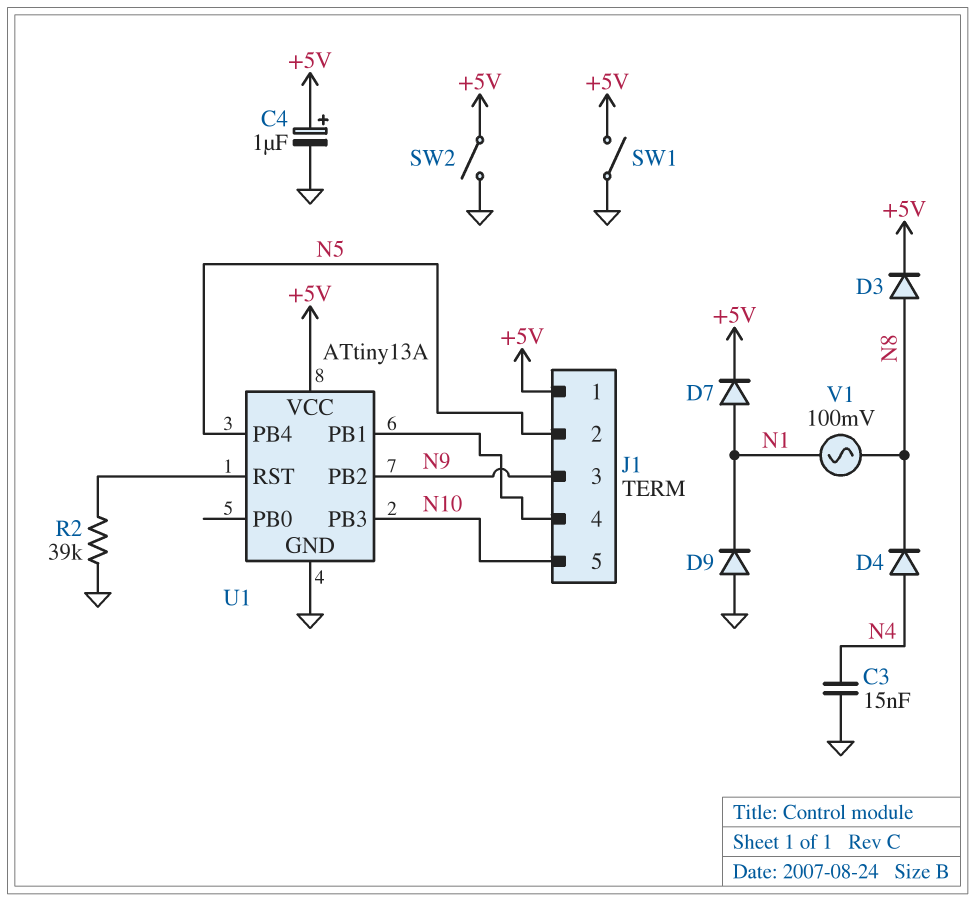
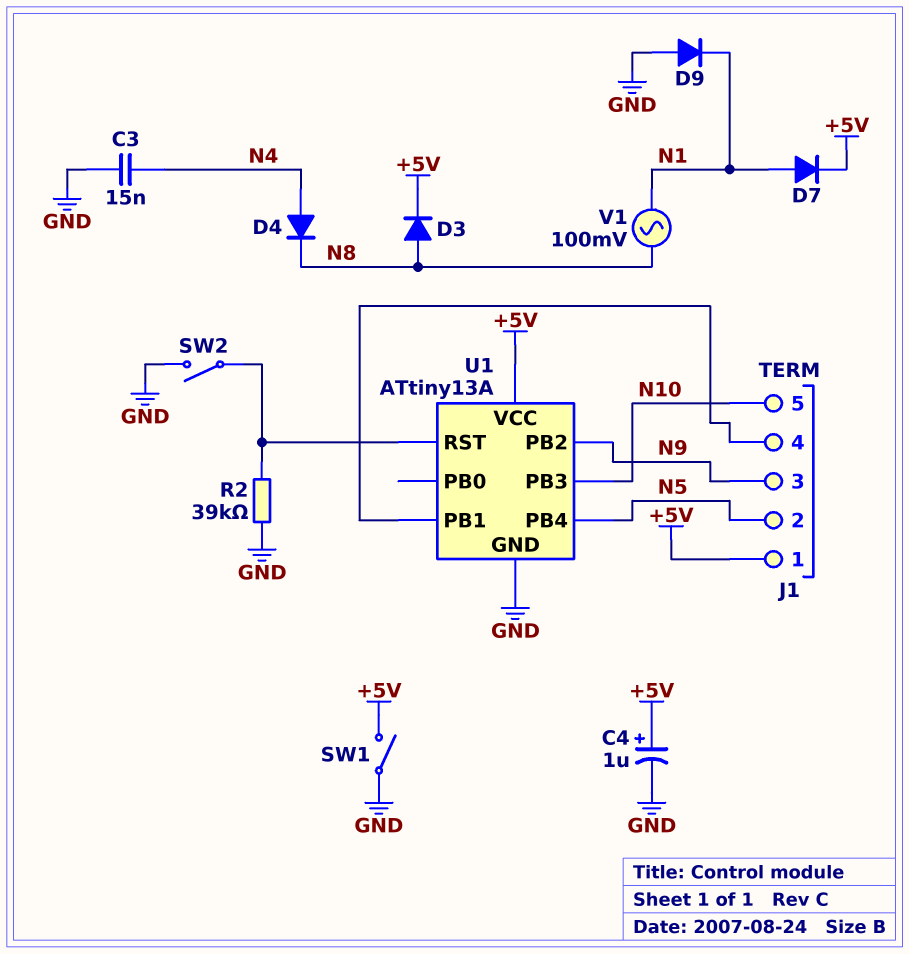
SW2: switch (+5V, GND) -> switch (GND, U1/RST)

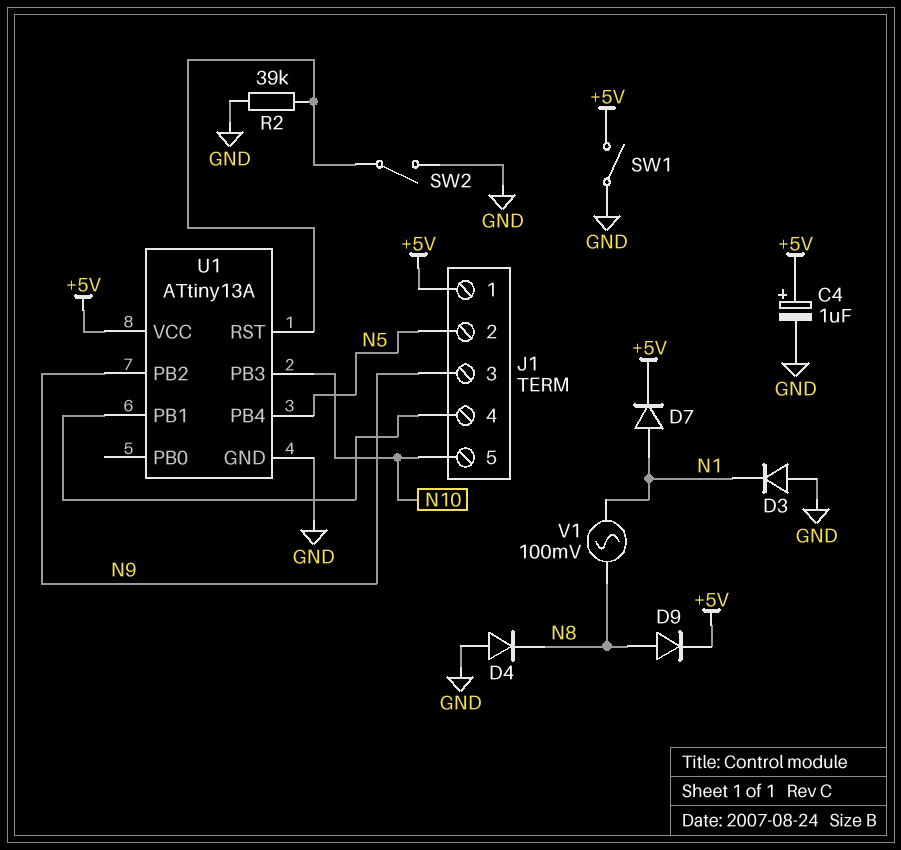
C3: 15nF (GND, N4) -> none
D3: diode (A N8, K +5V) -> diode (A GND, K N1)
D4: diode (A N4, K N8) -> diode (A GND, K N8)
D9: diode (A GND, K N1) -> diode (A N8, K +5V)

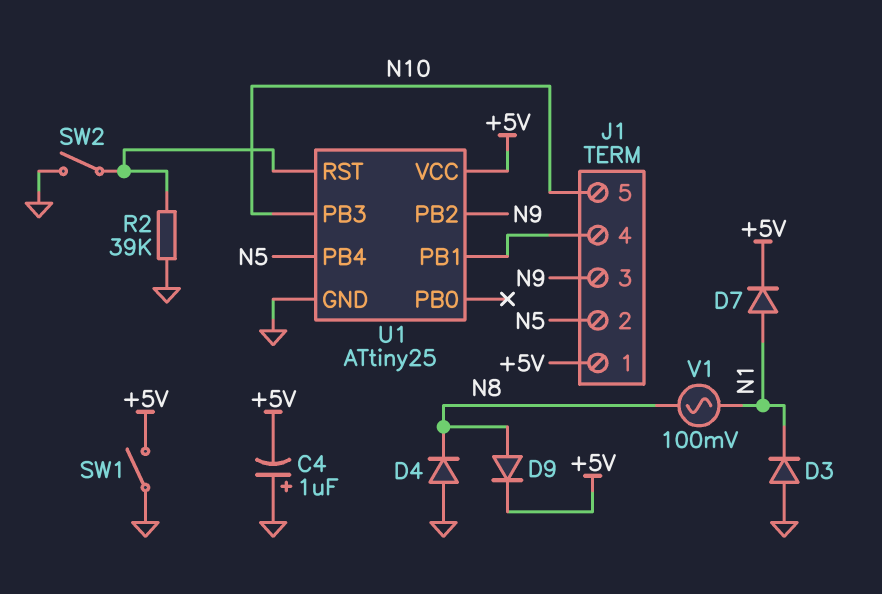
C4: 1uF (plus +5V, minus GND) -> 1uF (plus GND, minus +5V)
U1: ATtiny13A -> ATtiny25

